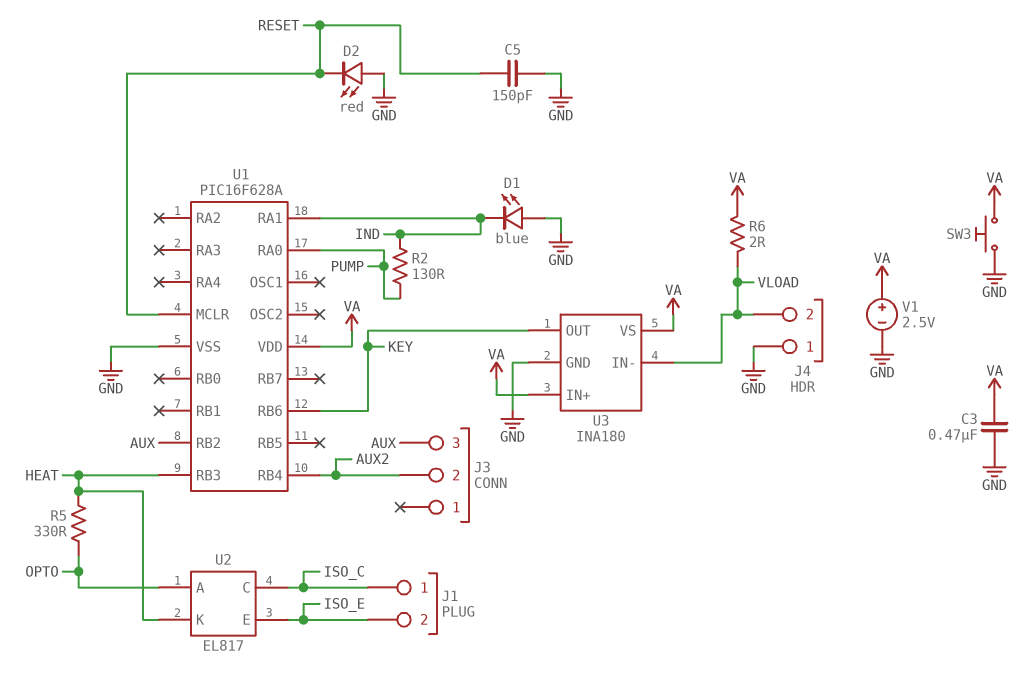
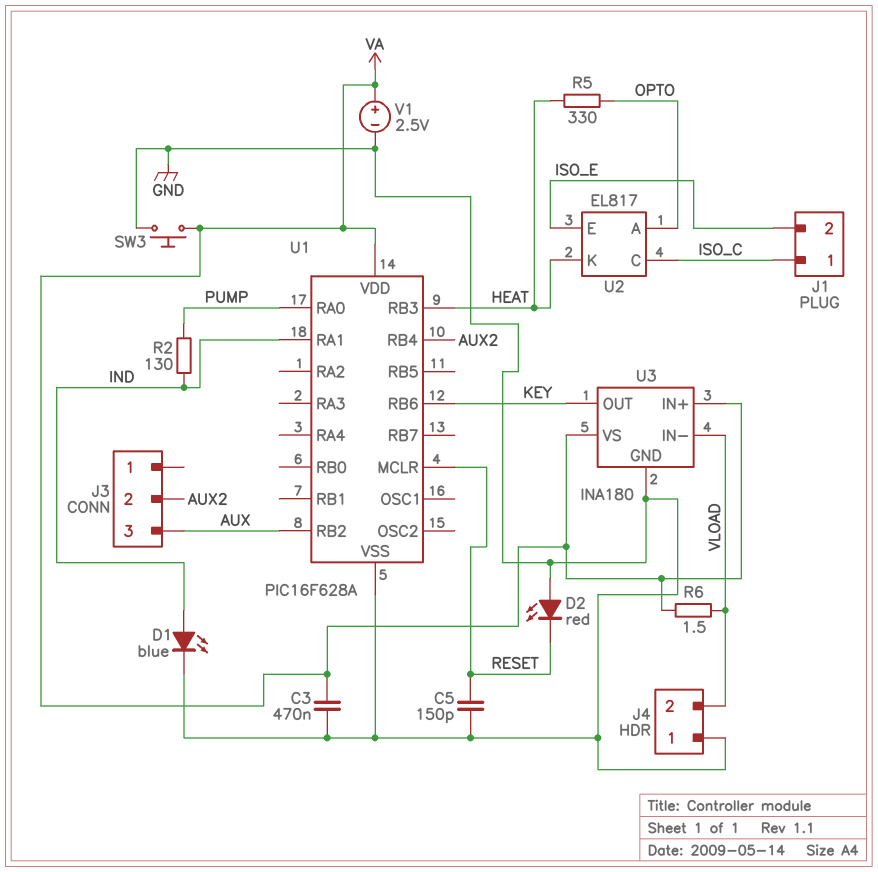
D1: LED blue (A GND, K IND) -> LED blue (A IND, K GND)
R6: 2 (VA, VLOAD) -> 1.5 (VA, VLOAD)

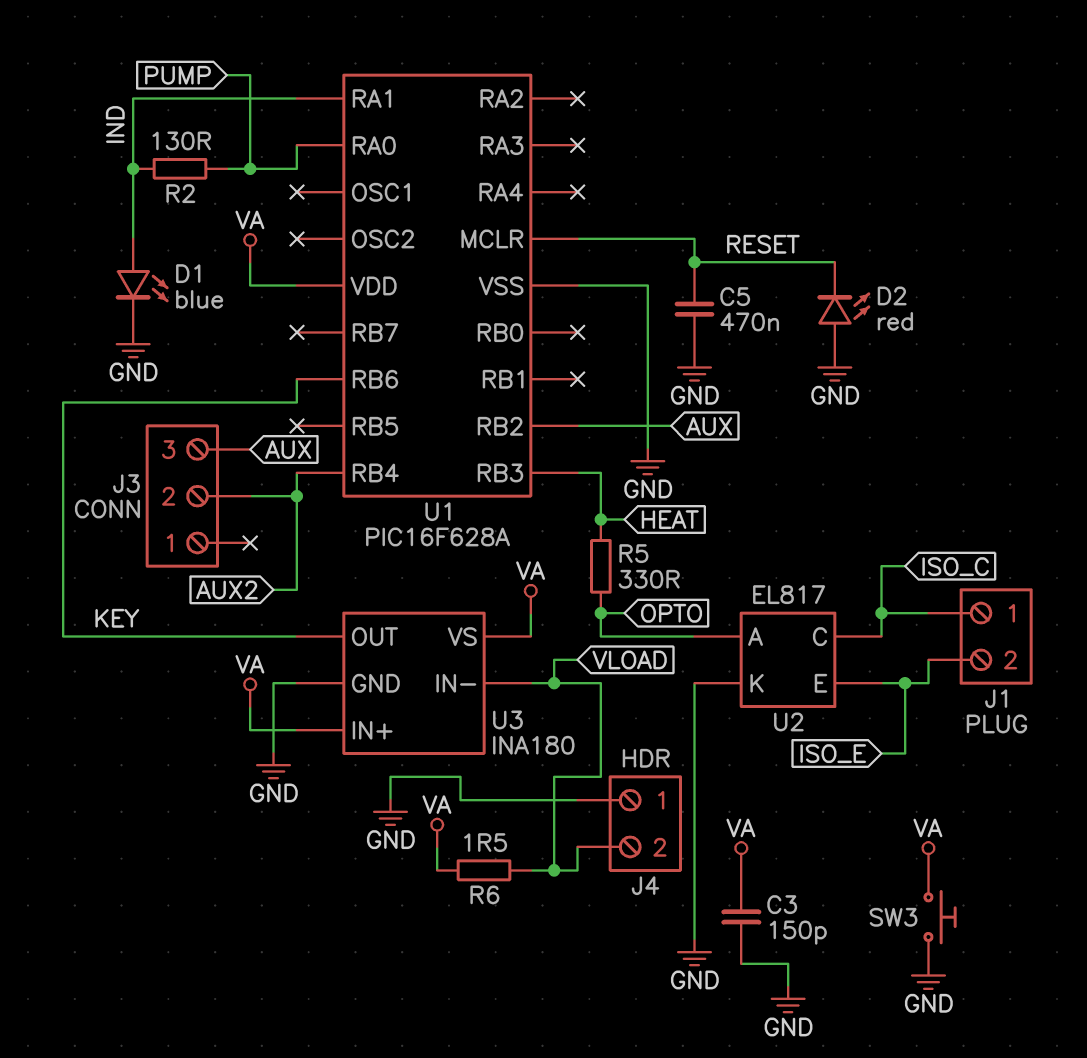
C3: 470nF (GND, VA) -> 150pF (GND, VA)
C5: 150pF (GND, RESET) -> 470nF (GND, RESET)
U2 pin K: HEAT -> GND
V1: 2.5V (plus VA, minus GND) -> none

